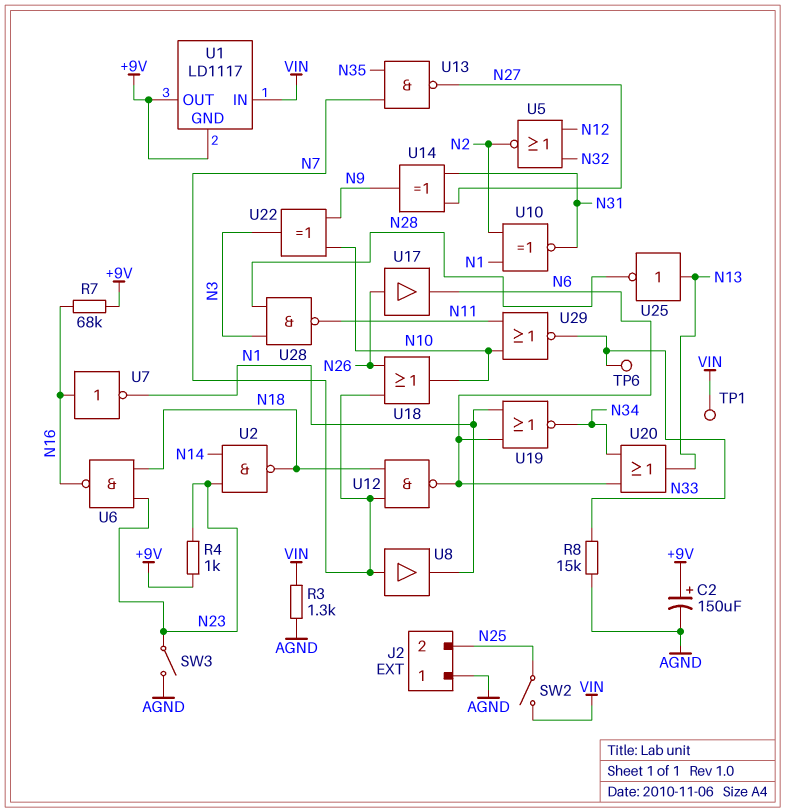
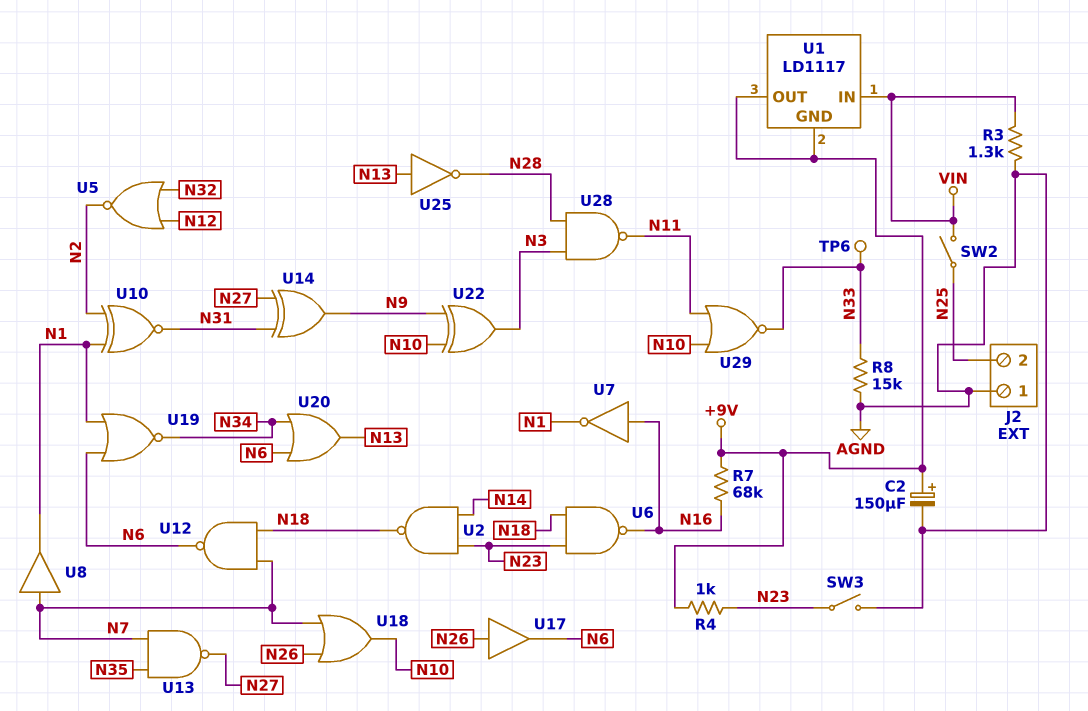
TP1: test point (VIN) -> none

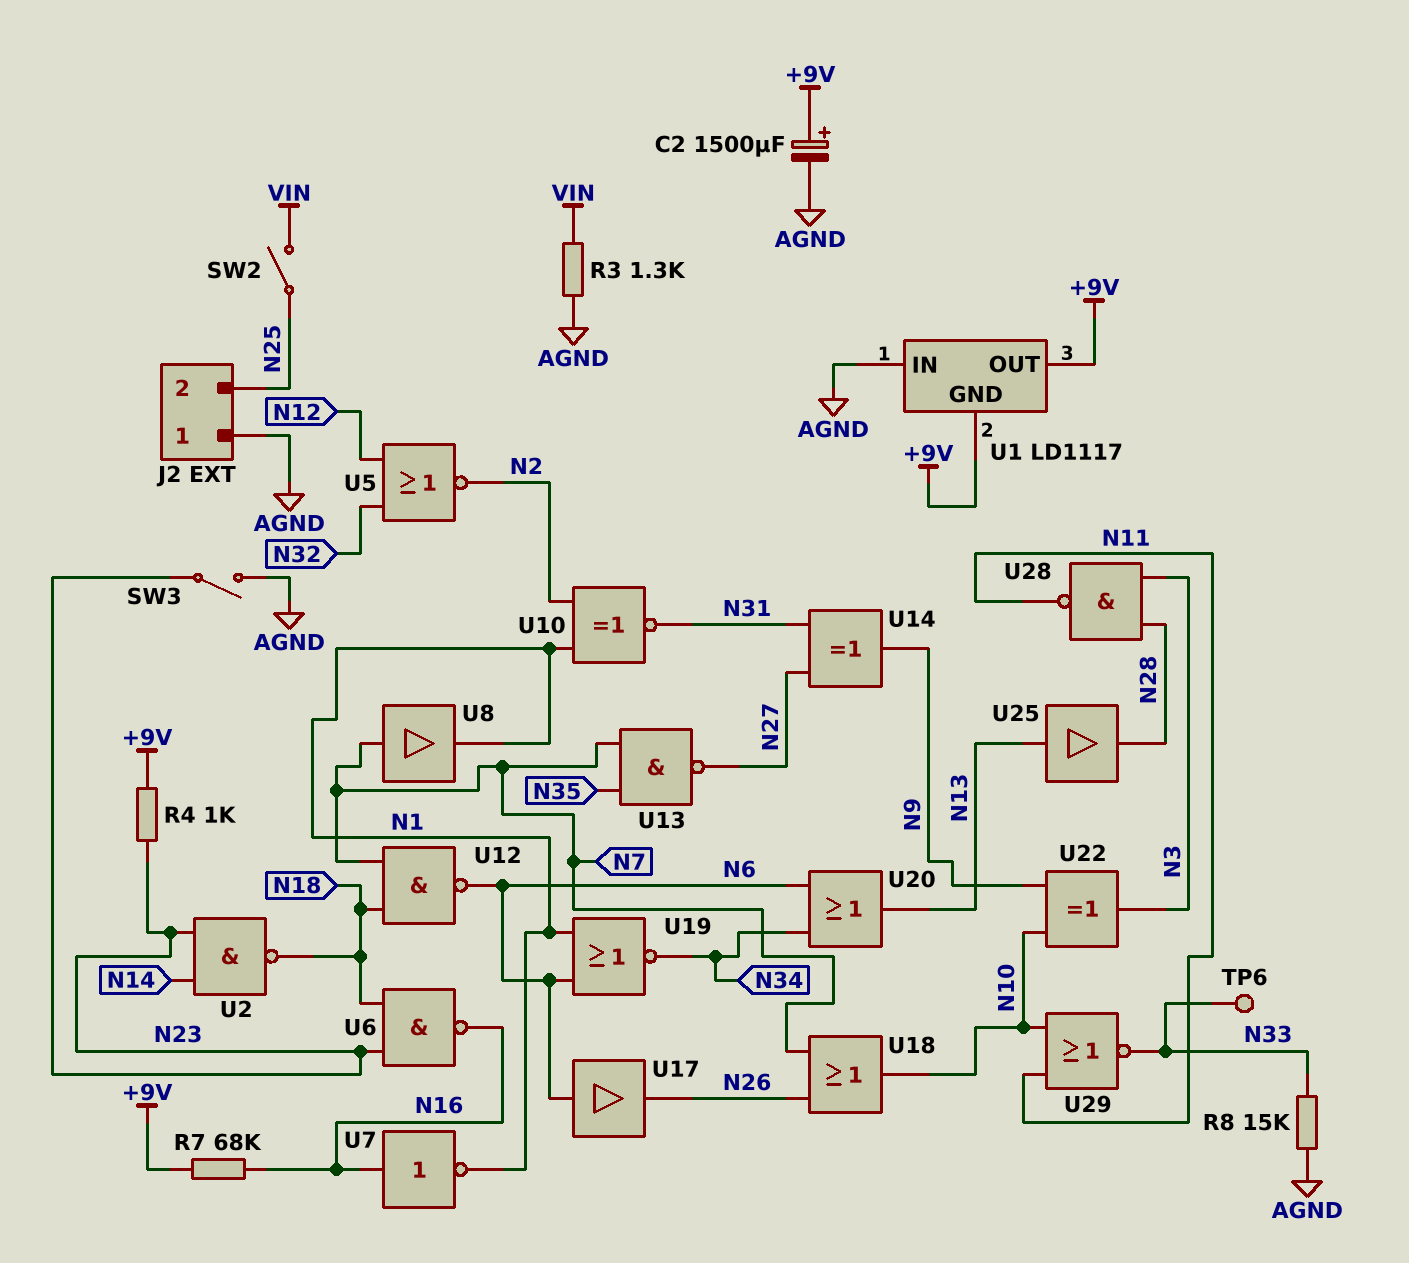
C2: 150uF (plus +9V, minus AGND) -> 1500uF (plus +9V, minus AGND)
U1 pin IN: VIN -> AGND
U17: buffer (in N26, out N6) -> buffer (in N6, out N26)
U25: NOT (in N13, out N28) -> buffer (in N13, out N28)

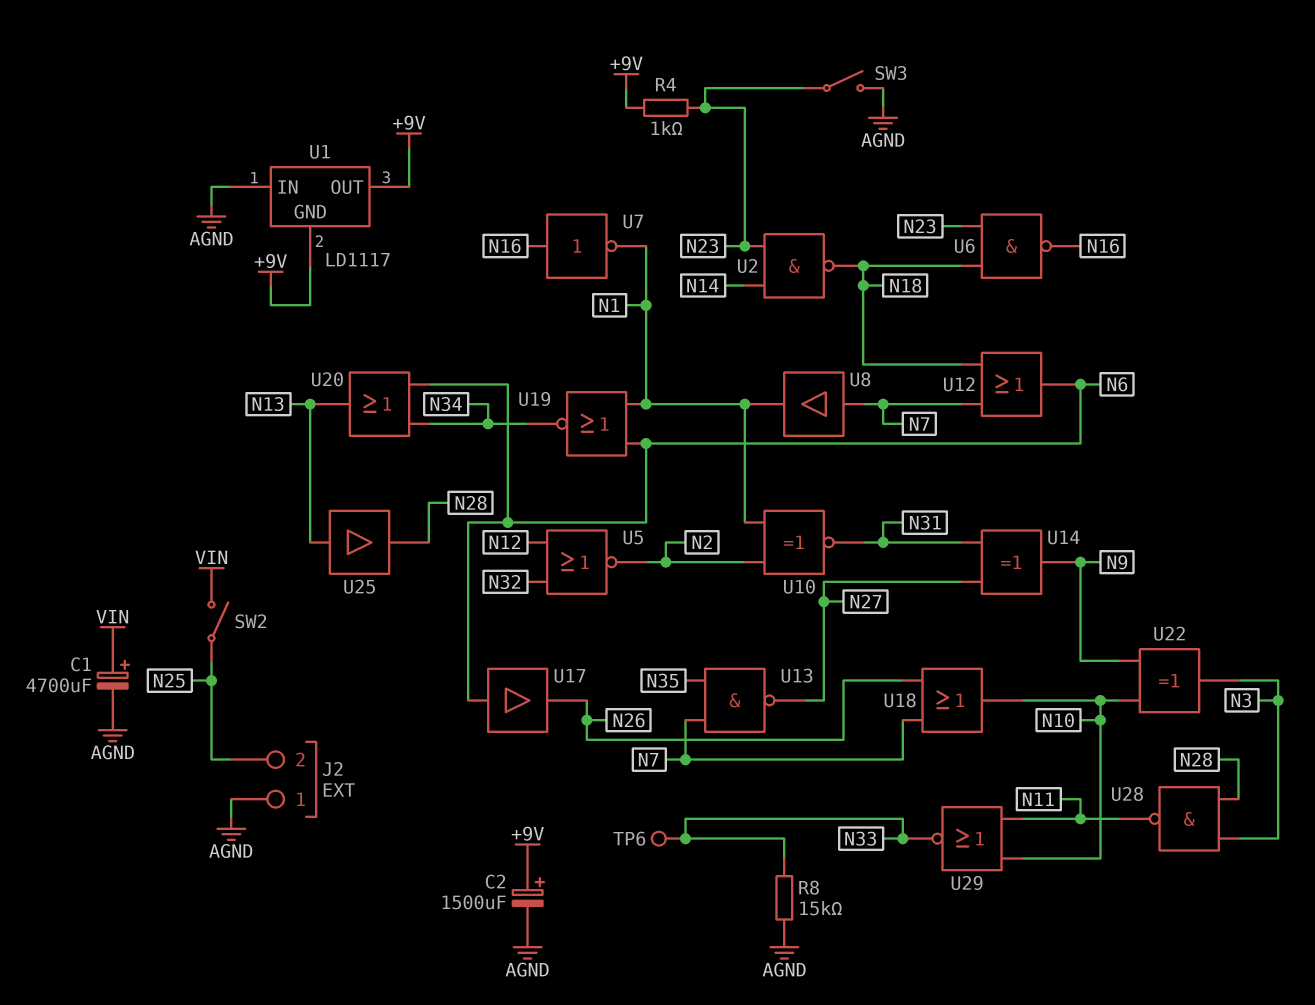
C1: none -> 4700uF (plus VIN, minus AGND)
R3: 1.3k (AGND, VIN) -> none
R7: 68k (+9V, N16) -> none
U12: NAND (in N7, in N18, out N6) -> OR (in N7, in N18, out N6)

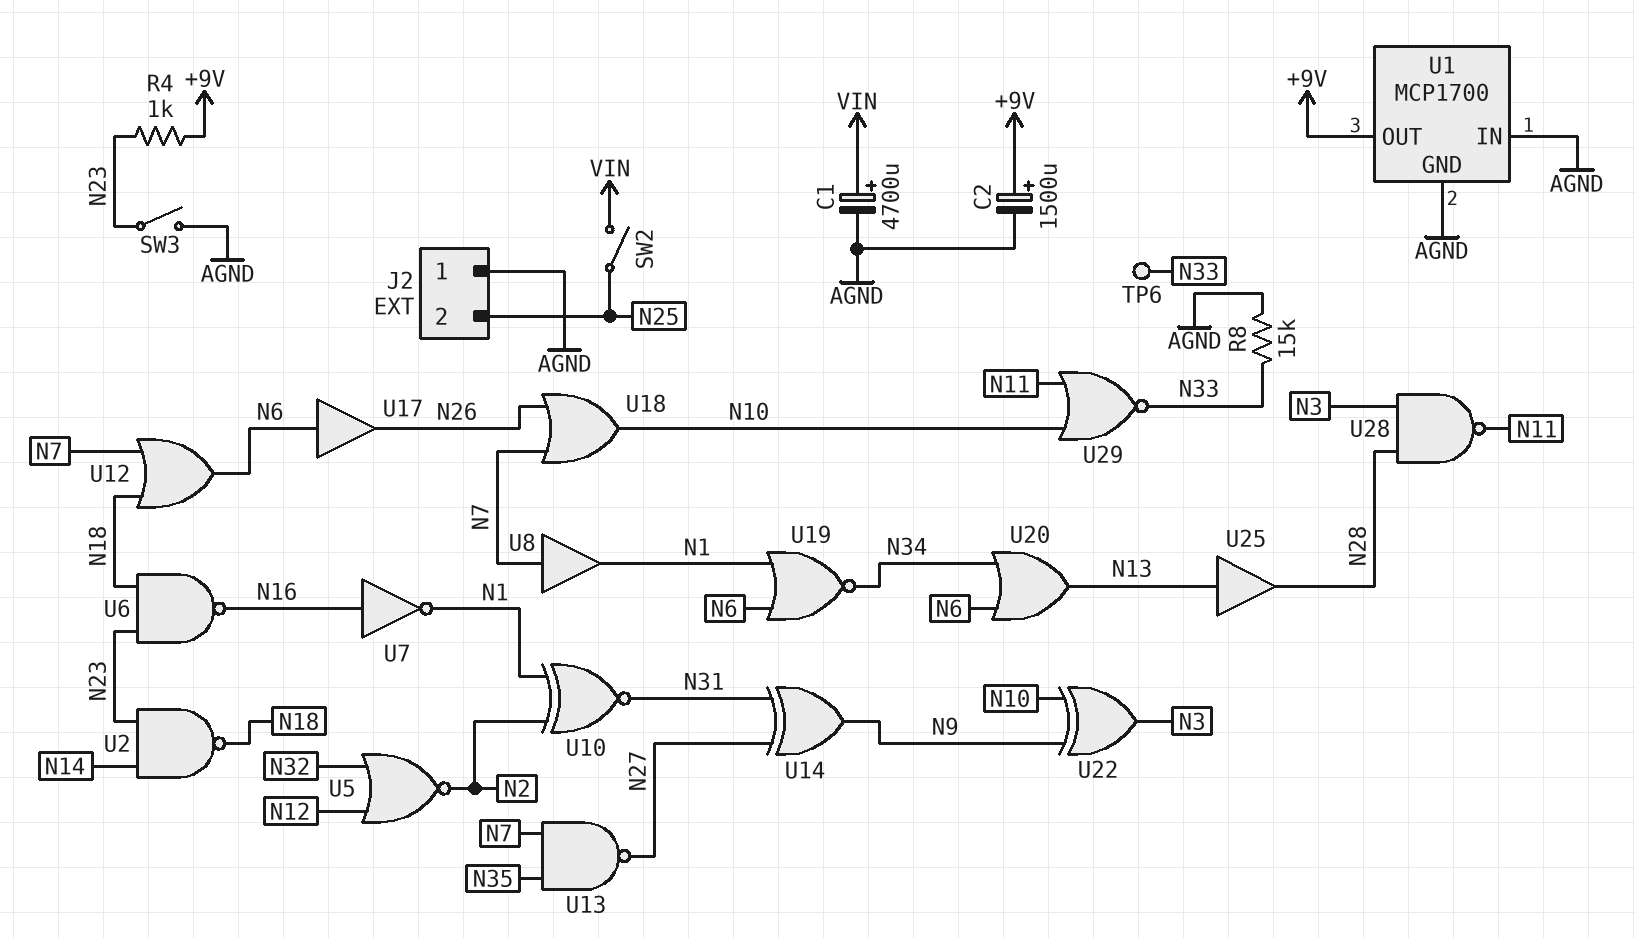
U1: LD1117 -> MCP1700
U1 pin GND: +9V -> AGND

